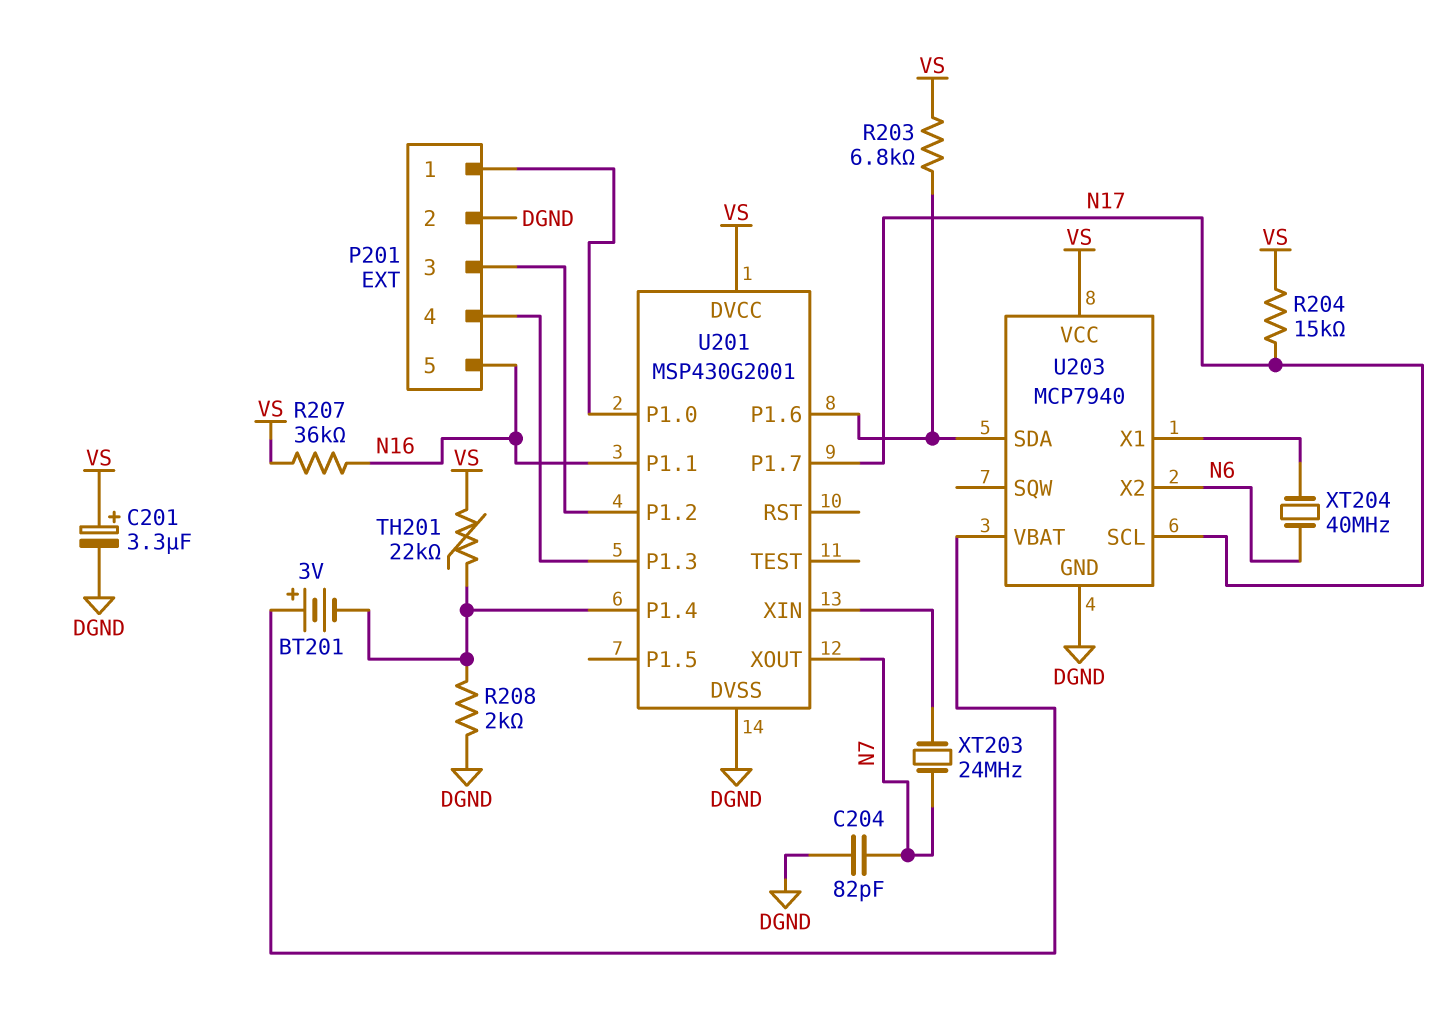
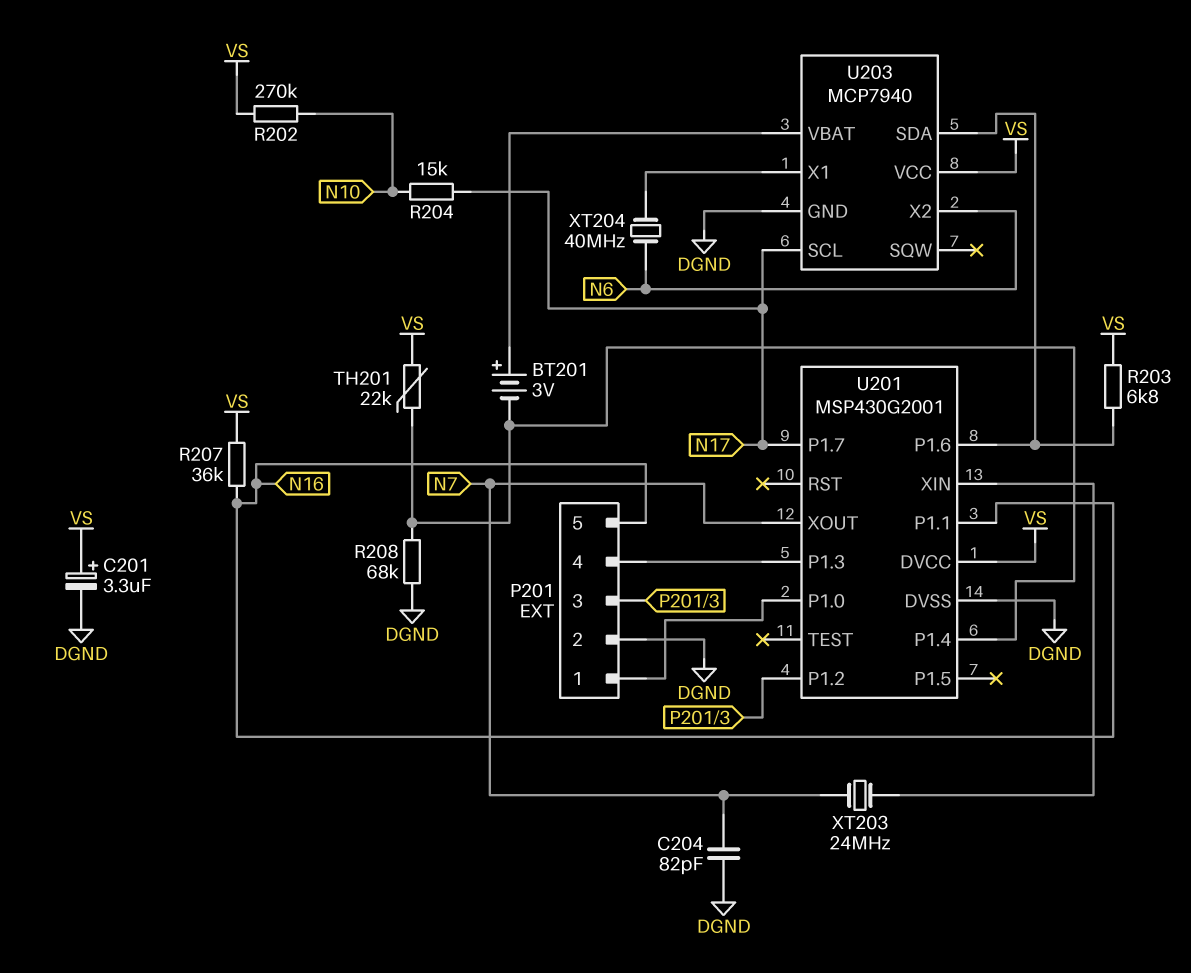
R202: none -> 270k (N10, VS)
R204: 15k (N17, VS) -> 15k (N10, N17)
R208: 2k (DGND, U201/P1.4) -> 68k (DGND, U201/P1.4)

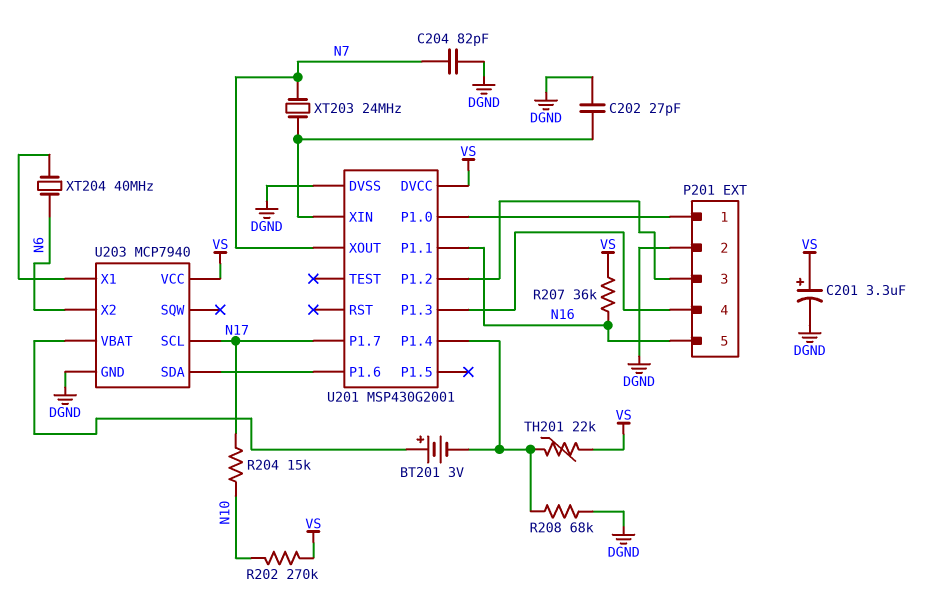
C202: none -> 27pF (DGND, U201/XIN)
R203: 6.8k (U201/P1.6, VS) -> none

